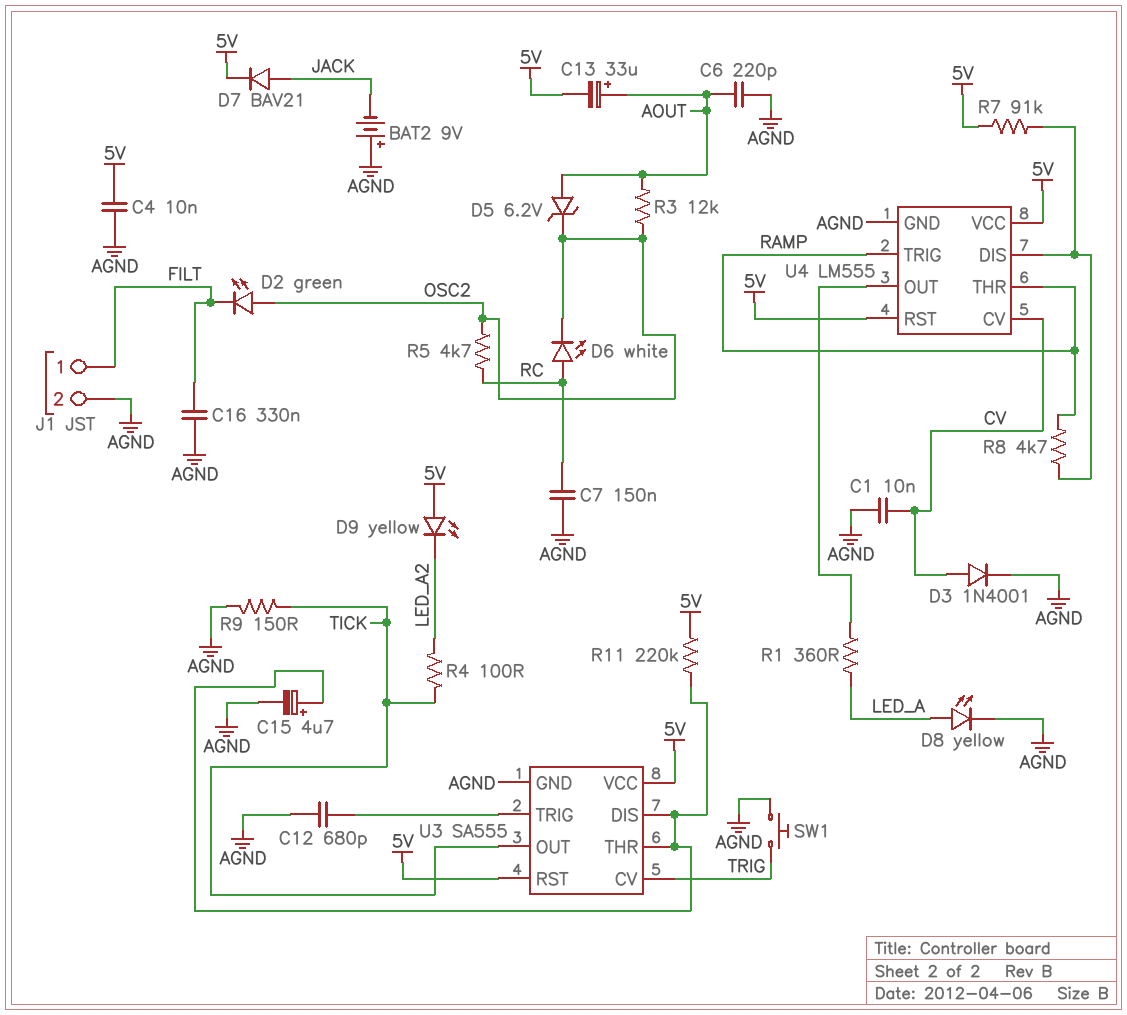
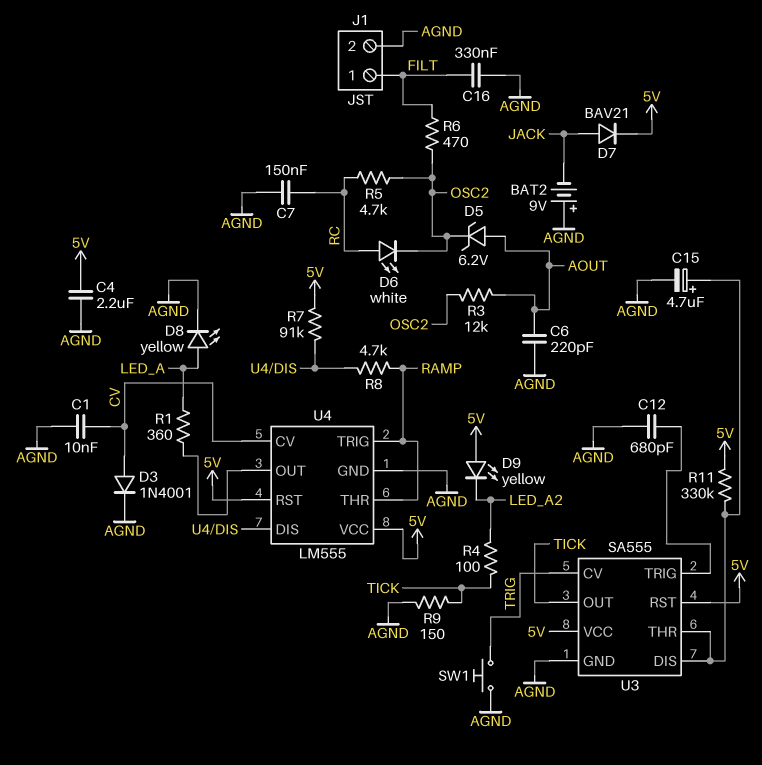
C4: 10nF (5V, AGND) -> 2.2uF (5V, AGND)
C13: 33uF (plus AOUT, minus 5V) -> none
D2: LED green (A OSC2, K FILT) -> none
R6: none -> 470 (FILT, OSC2)
R11: 220k (5V, U3/DIS) -> 330k (5V, U3/DIS)

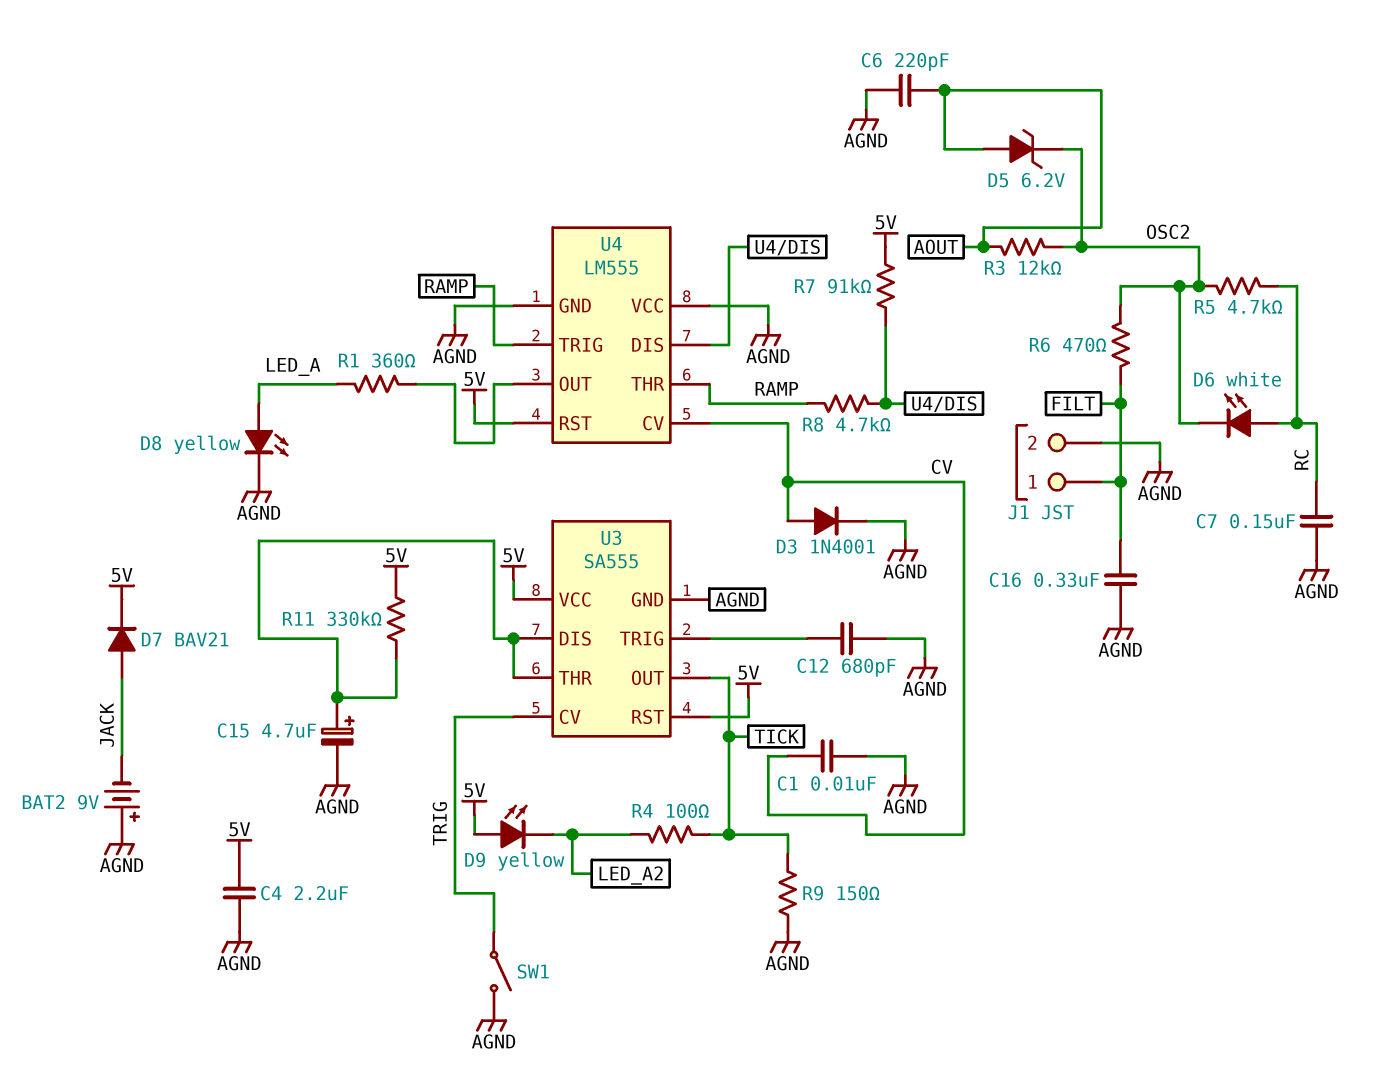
SW1: button (AGND, TRIG) -> switch (AGND, TRIG)
U4 pin VCC: 5V -> AGND

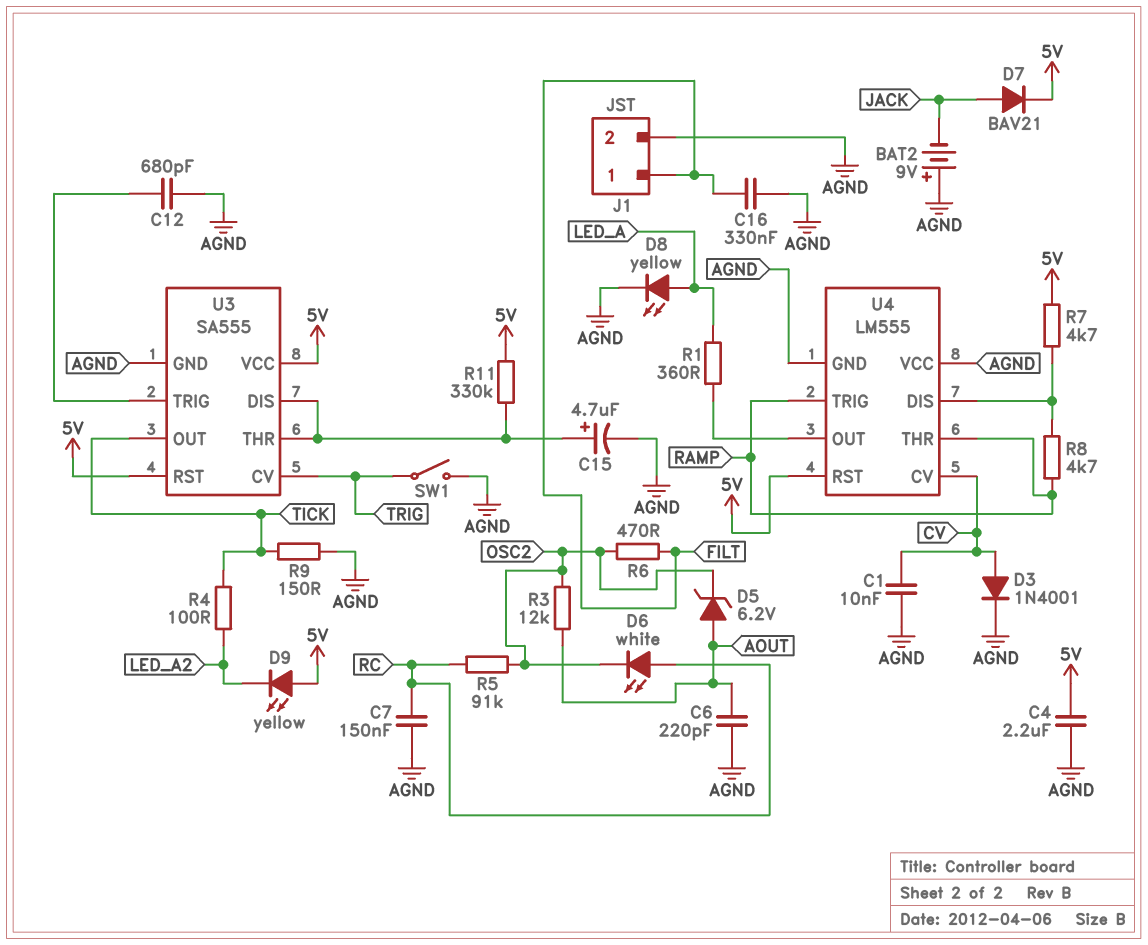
R5: 4.7k (OSC2, RC) -> 91k (OSC2, RC)
R7: 91k (5V, U4/DIS) -> 4.7k (5V, U4/DIS)

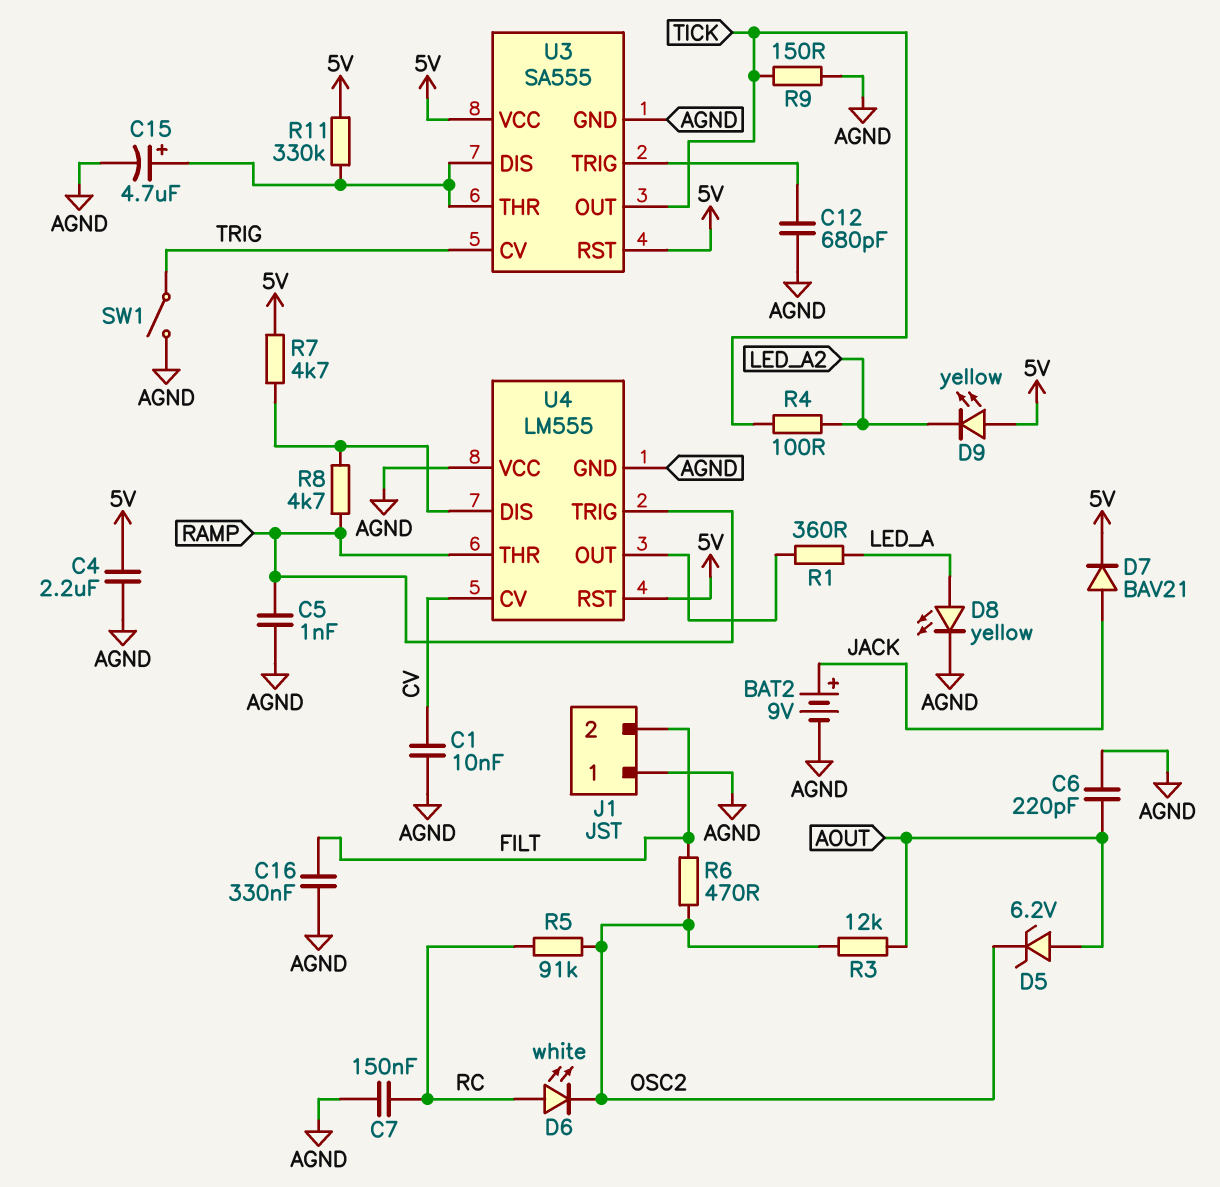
BAT2: 9V (plus AGND, minus JACK) -> 9V (plus JACK, minus AGND)
C5: none -> 1nF (AGND, RAMP)
D3: diode 1N4001 (A CV, K AGND) -> none
J1 pin 1: FILT -> AGND
J1 pin 2: AGND -> FILT

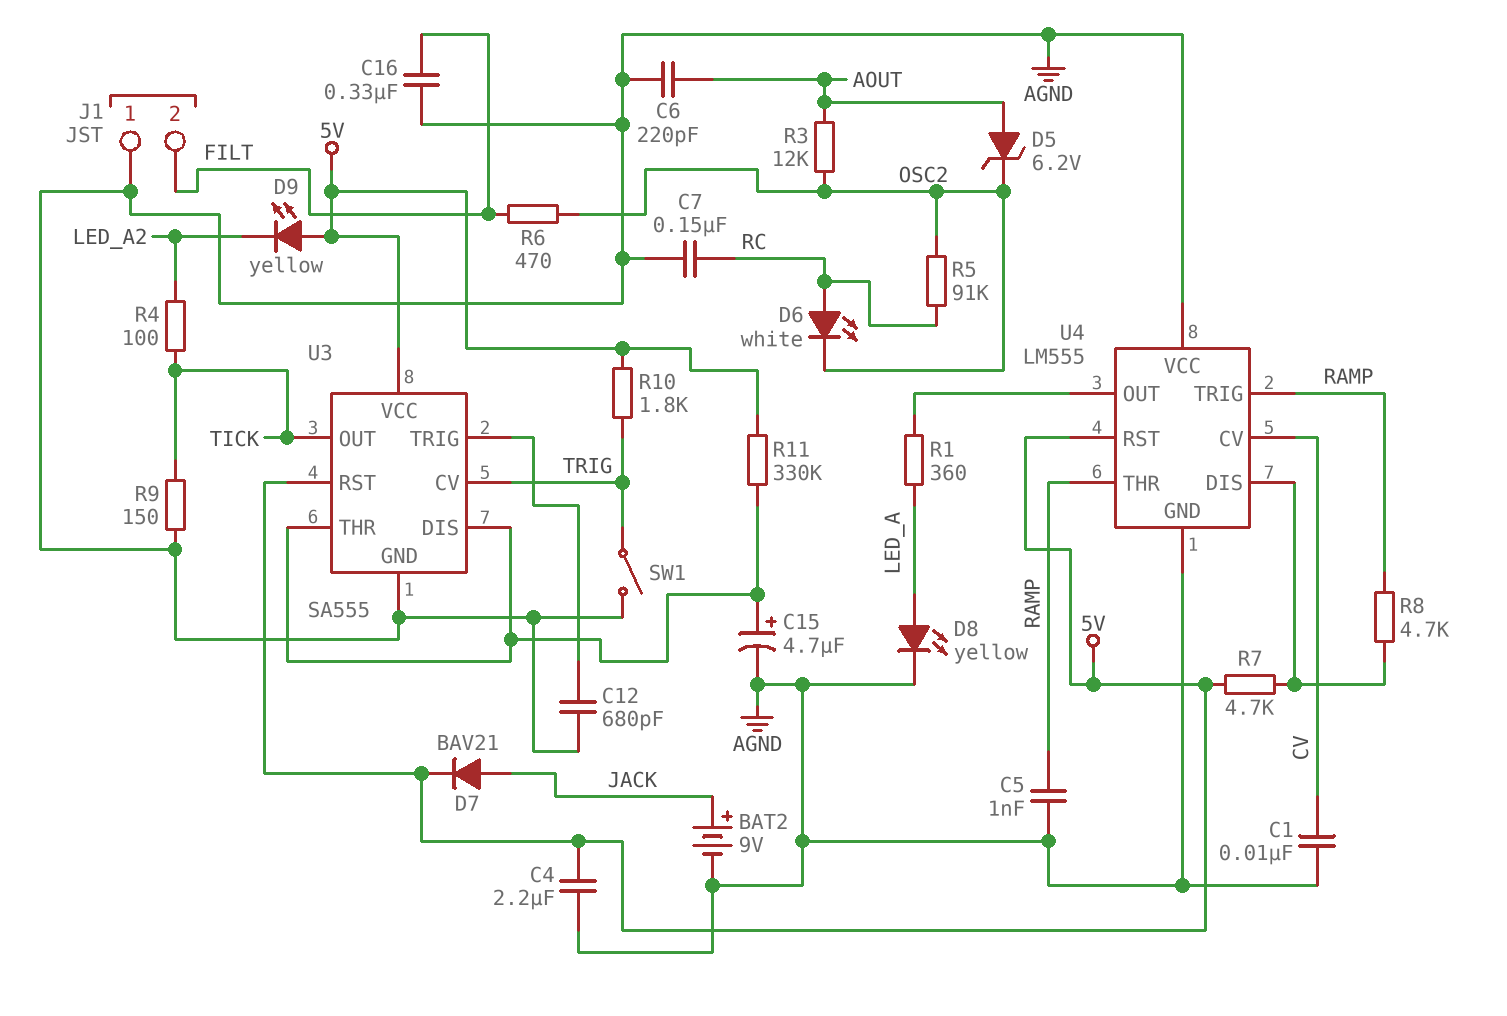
R10: none -> 1.8k (5V, TRIG)

